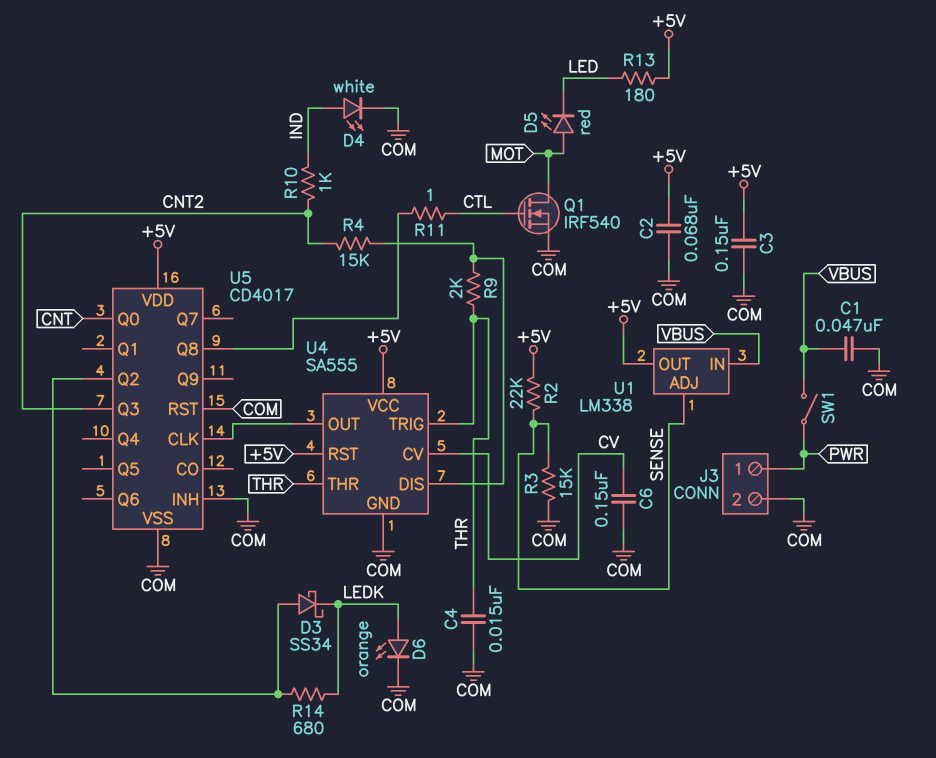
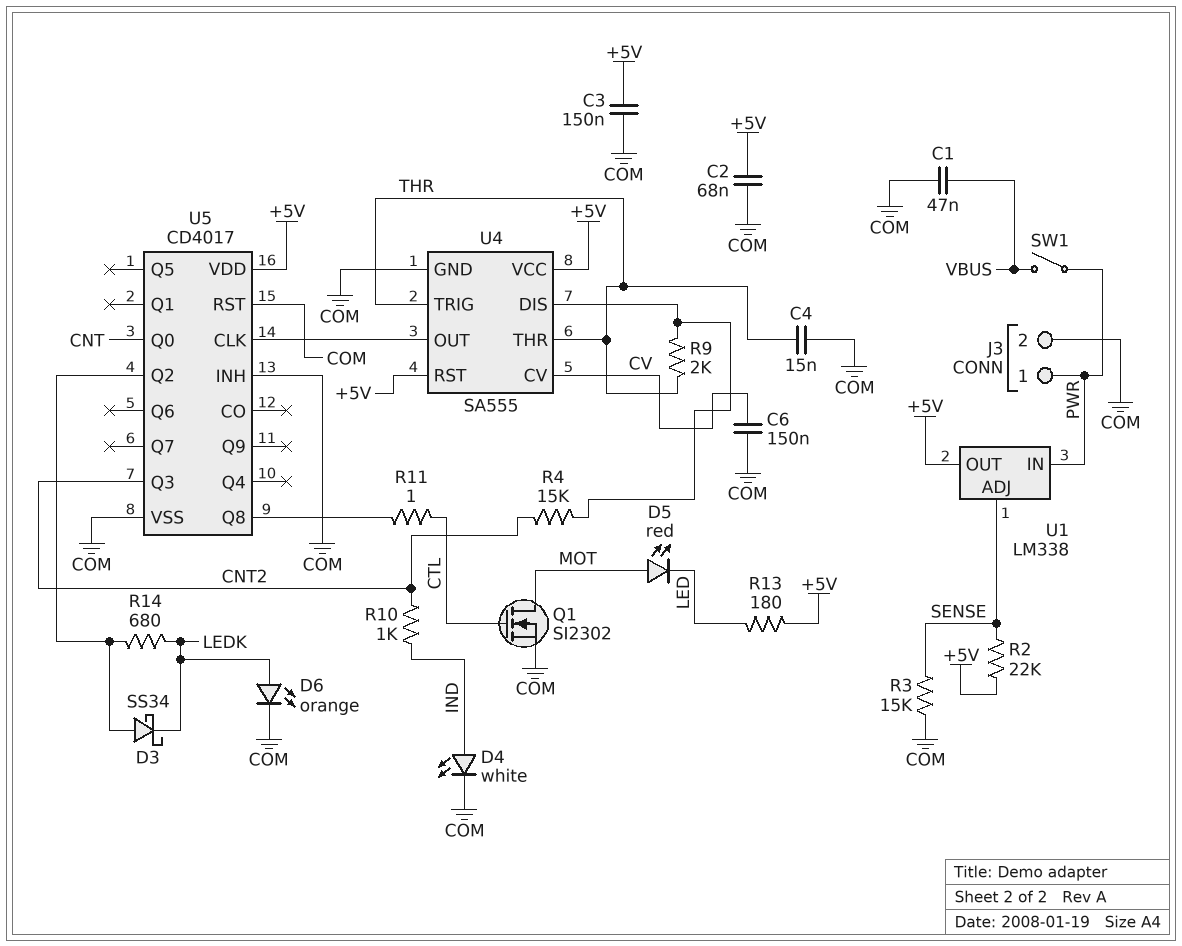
Q1: NMOS IRF540 (G CTL, D MOT, S COM) -> NMOS SI2302 (G CTL, D MOT, S COM)
U1 pin IN: VBUS -> PWR

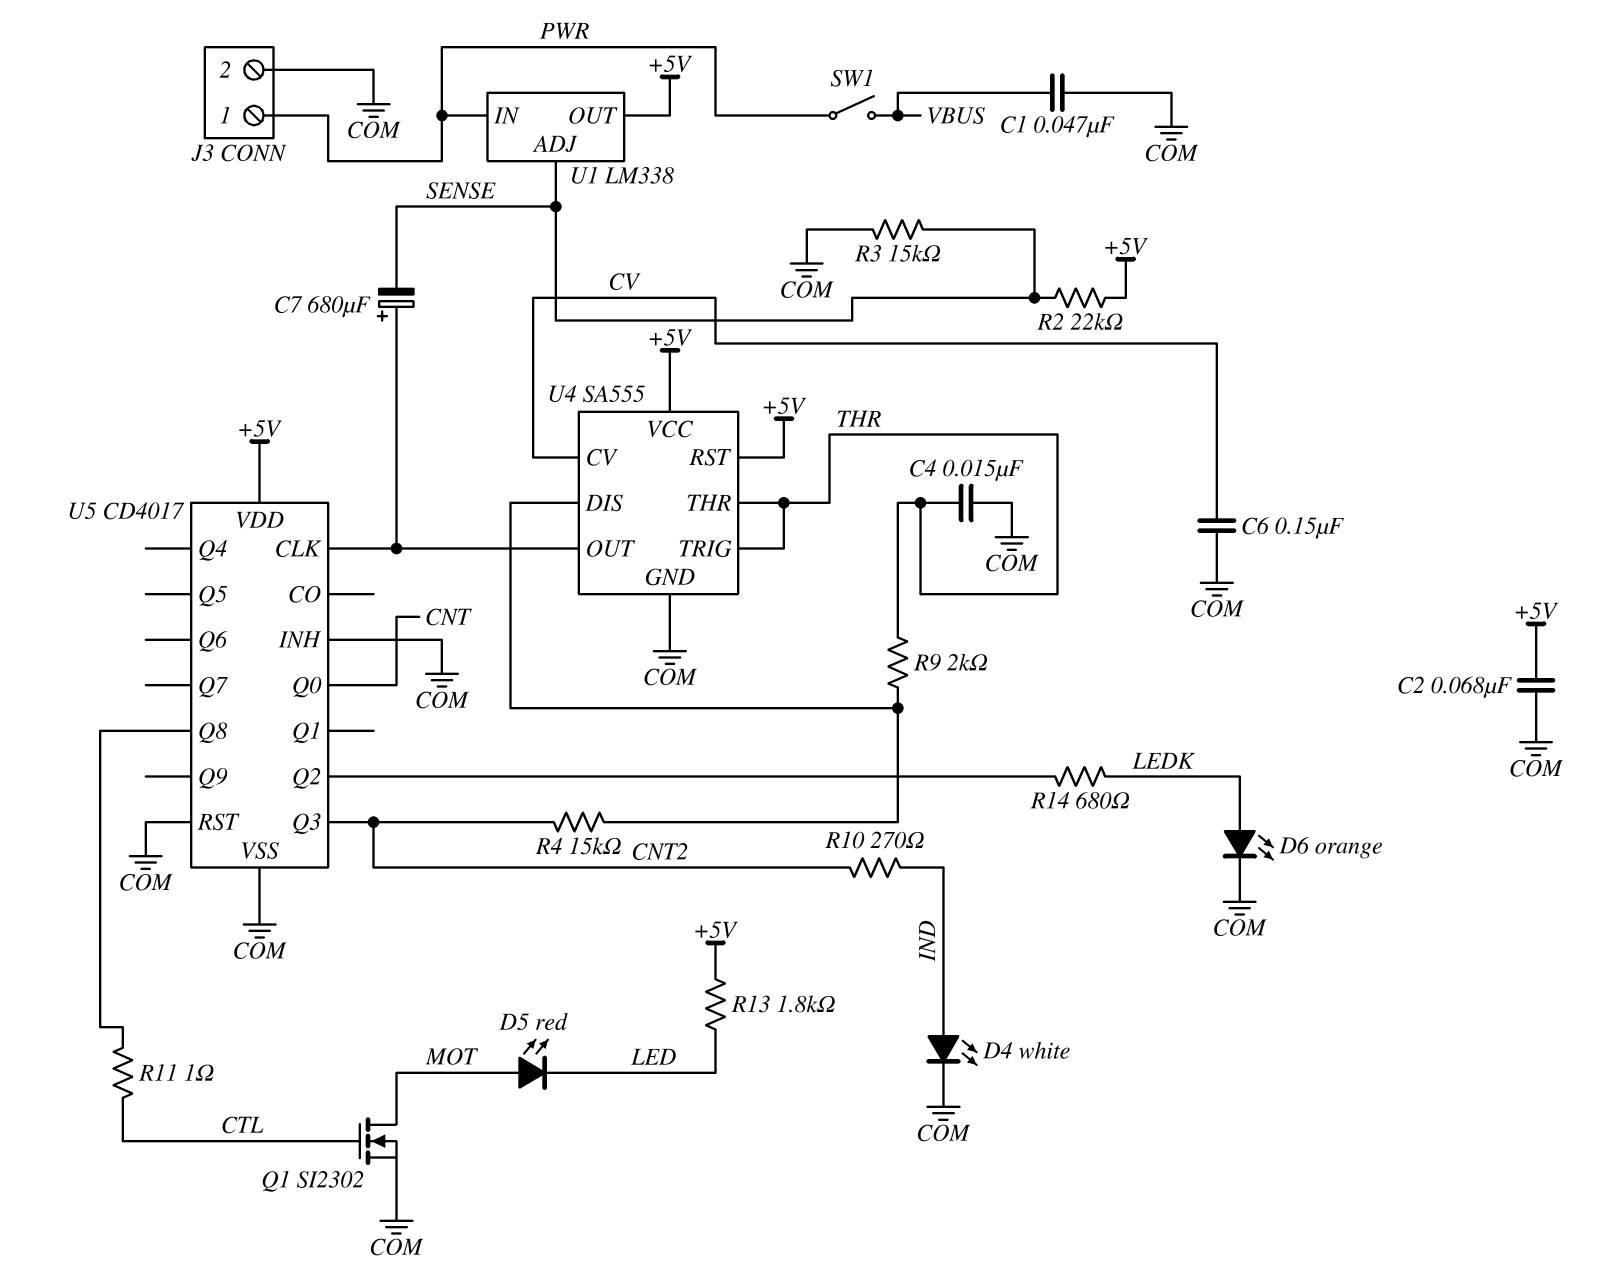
C3: 150nF (+5V, COM) -> none
C7: none -> 680uF (plus U4/OUT, minus SENSE)
D3: schottky SS34 (A U5/Q2, K LEDK) -> none
R10: 1k (CNT2, IND) -> 270 (CNT2, IND)
R13: 180 (+5V, LED) -> 1.8k (+5V, LED)

